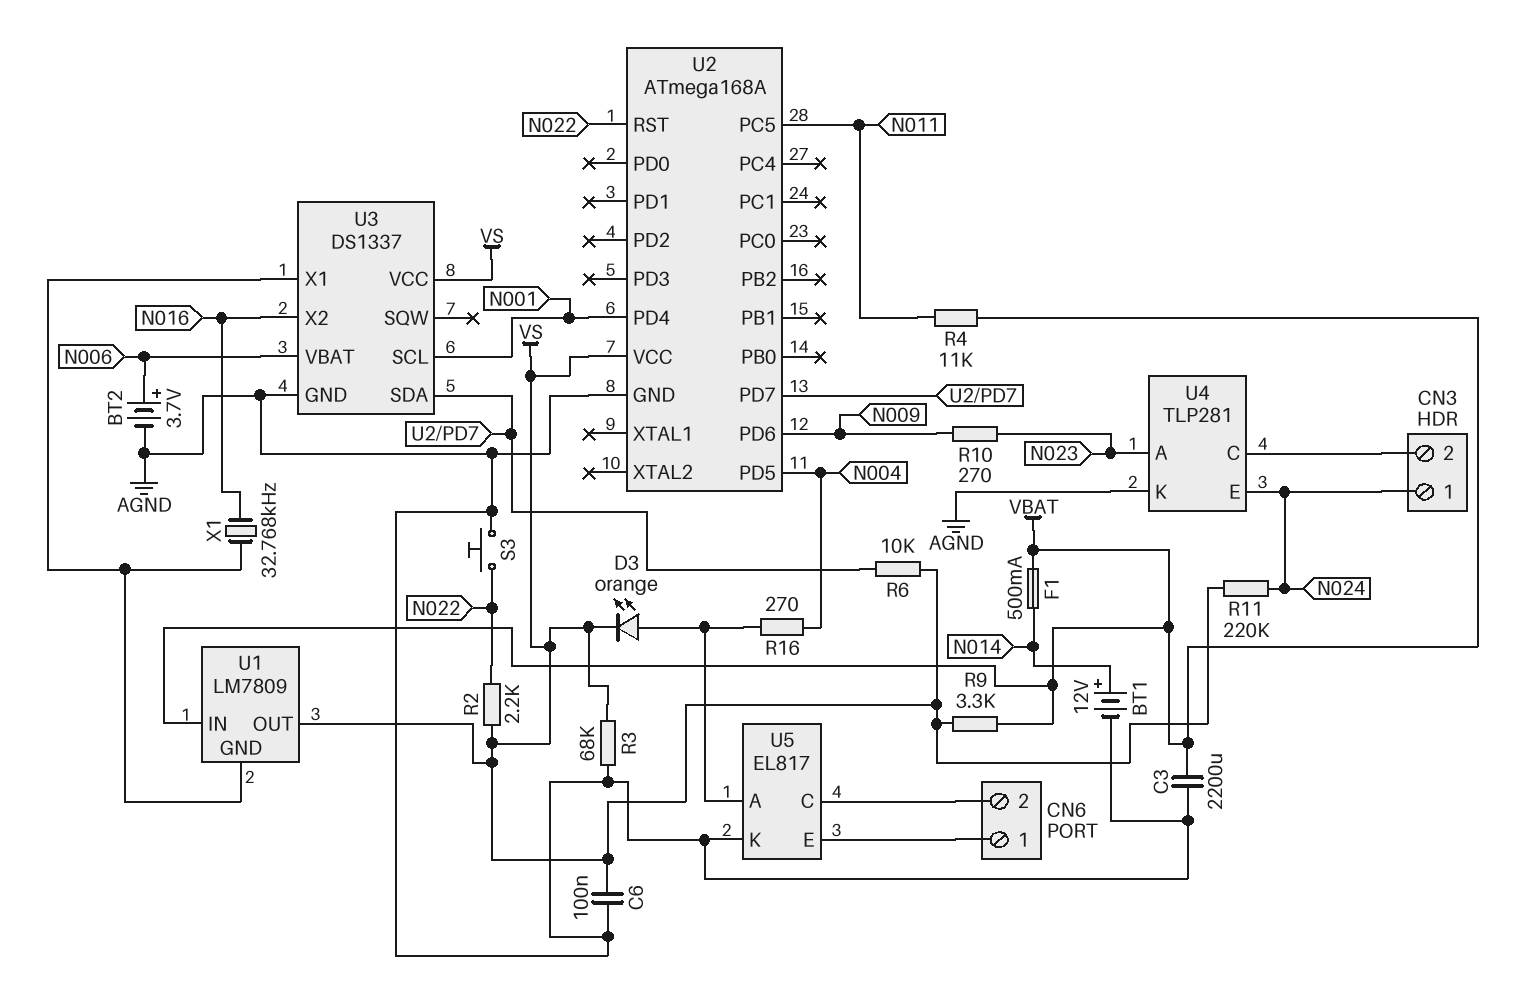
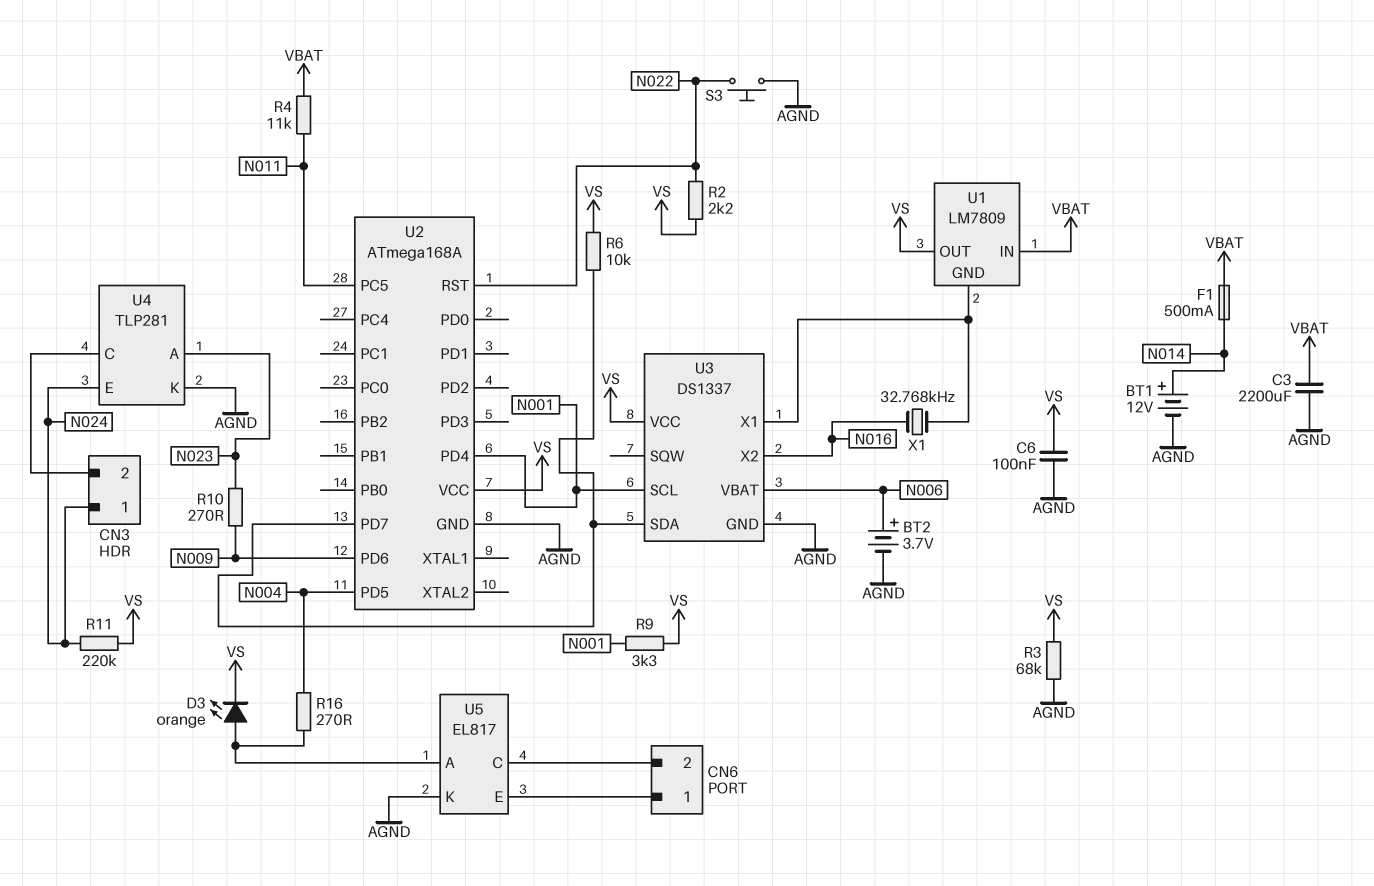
R9: 3.3k (VBAT, VS) -> 3.3k (N001, VS)

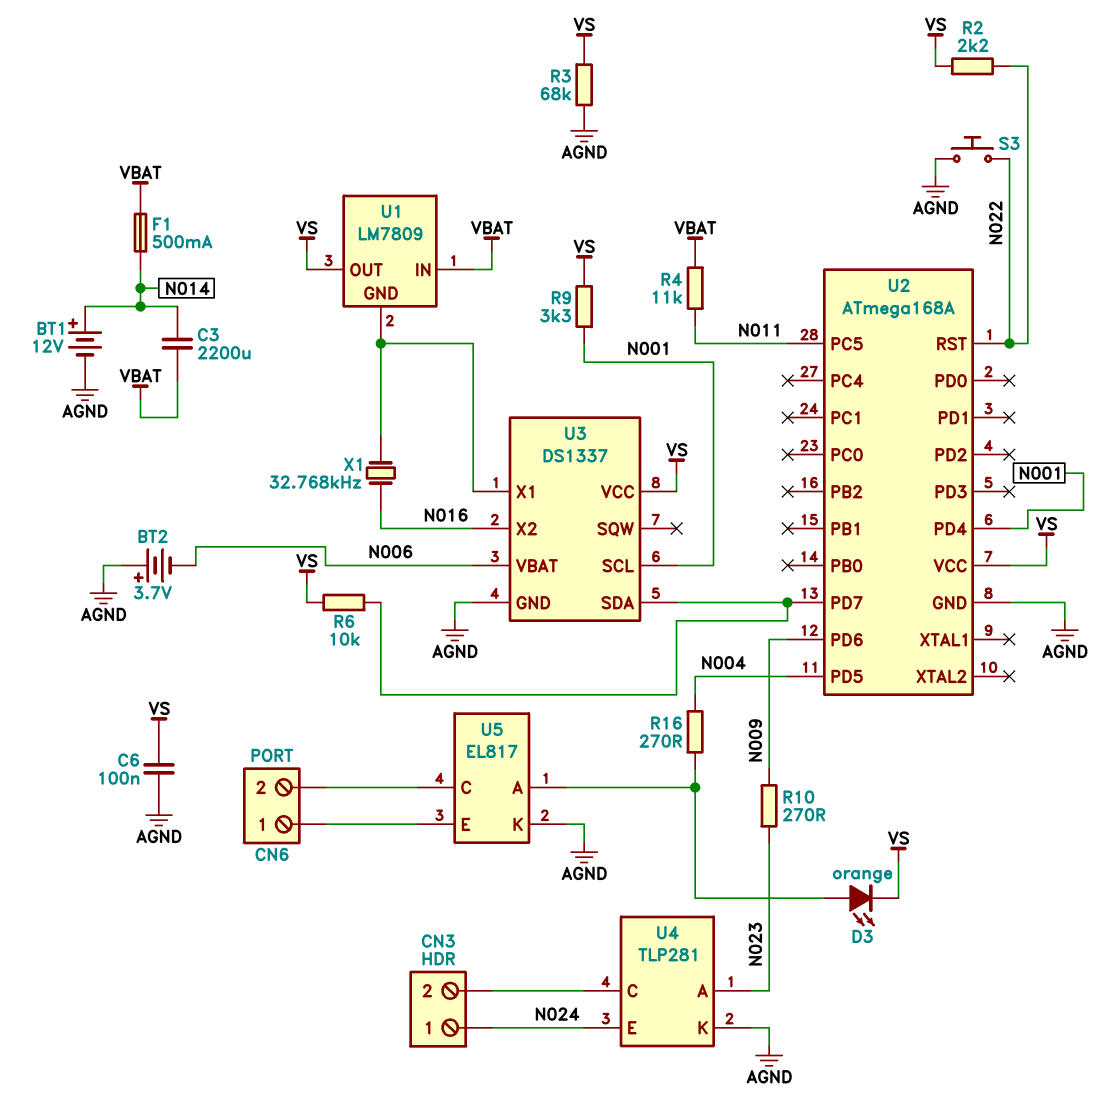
BT2: 3.7V (plus N006, minus AGND) -> 3.7V (plus AGND, minus N006)
C3: 2200uF (AGND, VBAT) -> 2200uF (N014, VBAT)
R11: 220k (N024, VS) -> none

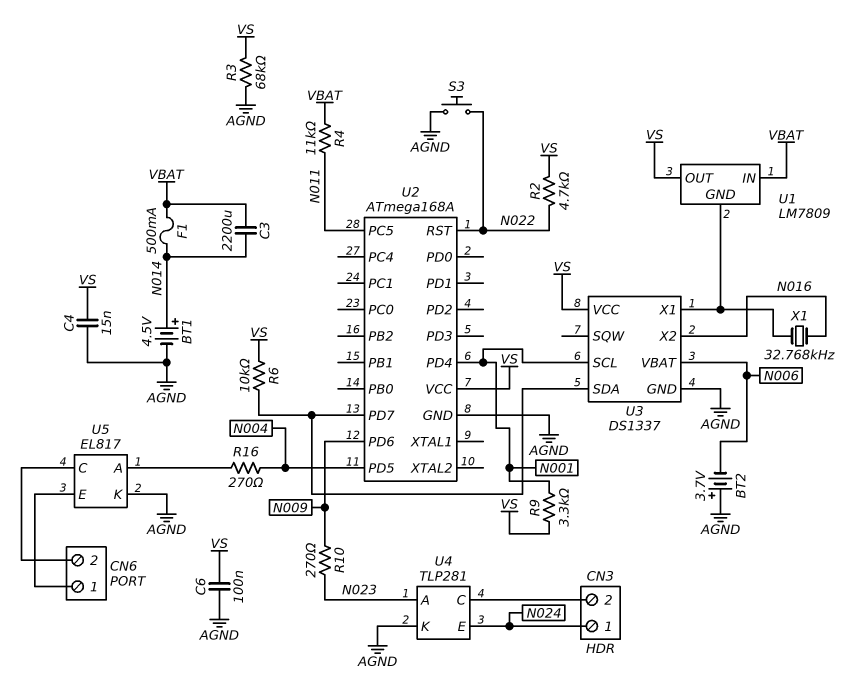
BT1: 12V (plus N014, minus AGND) -> 4.5V (plus N014, minus AGND)
C4: none -> 15nF (AGND, VS)
D3: LED orange (A U5/A, K VS) -> none
R2: 2.2k (N022, VS) -> 4.7k (N022, VS)

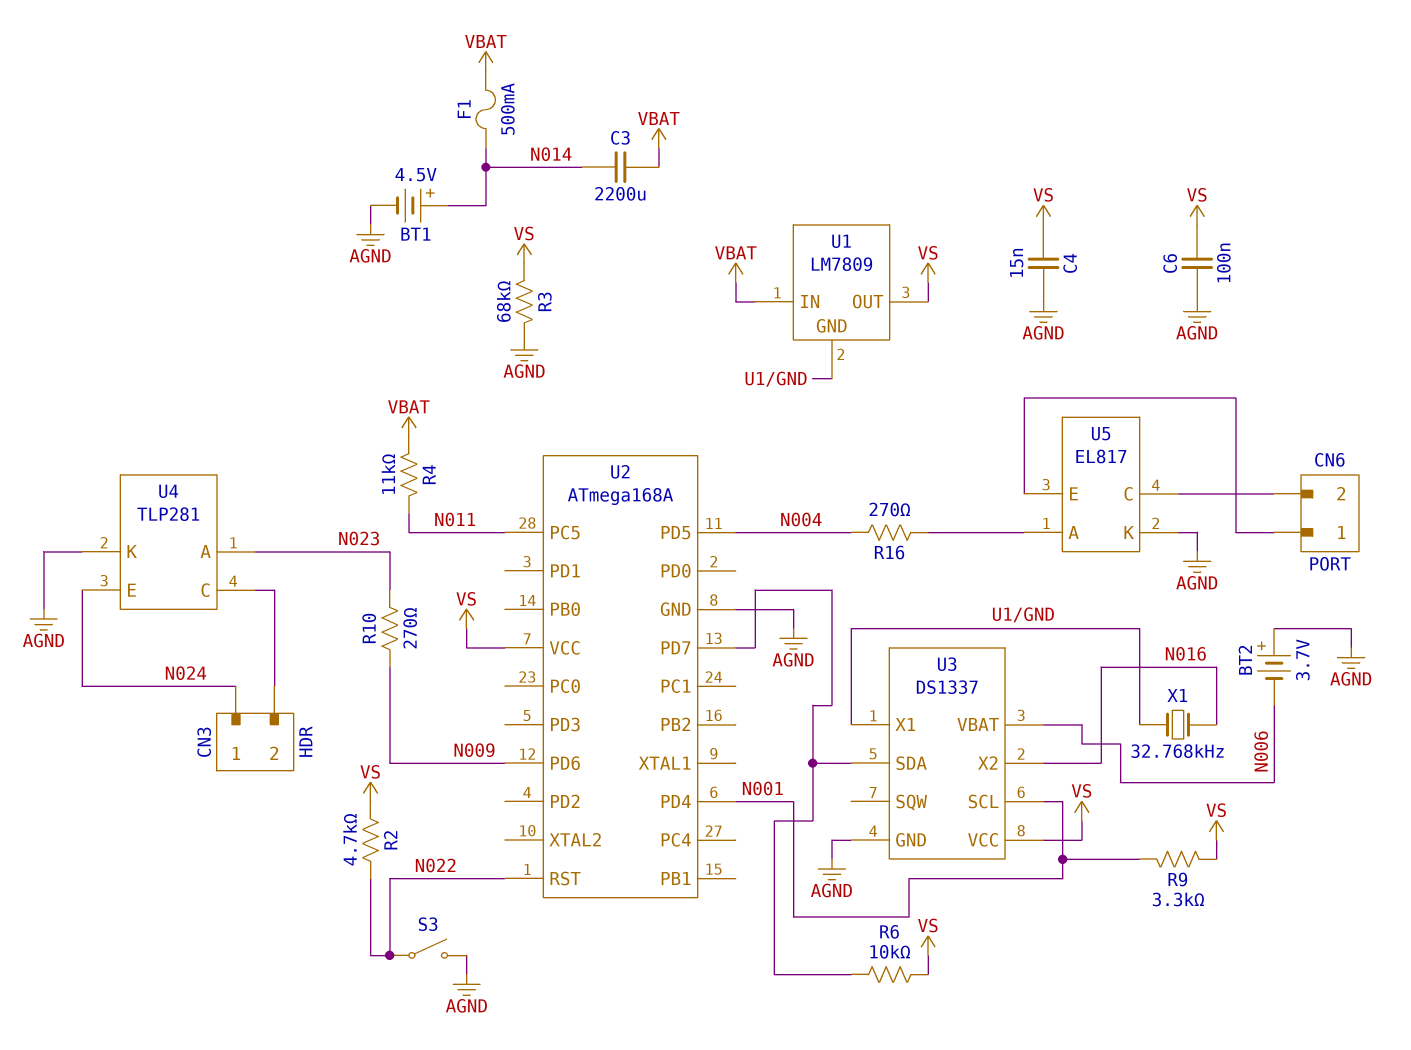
S3: button (AGND, N022) -> switch (AGND, N022)

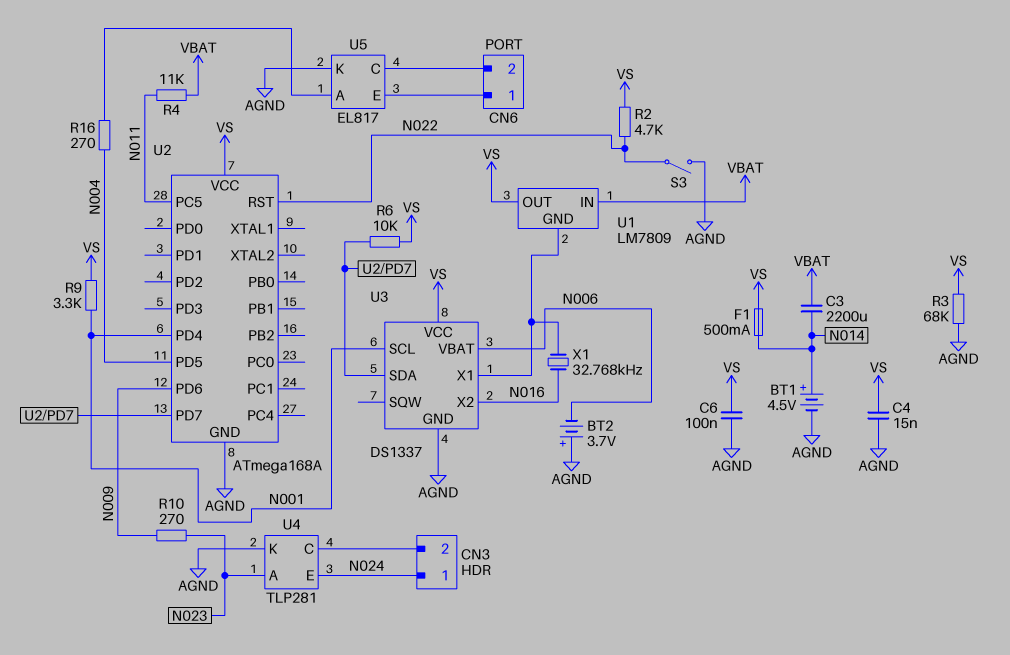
F1: 500mA (N014, VBAT) -> 500mA (N014, VS)

